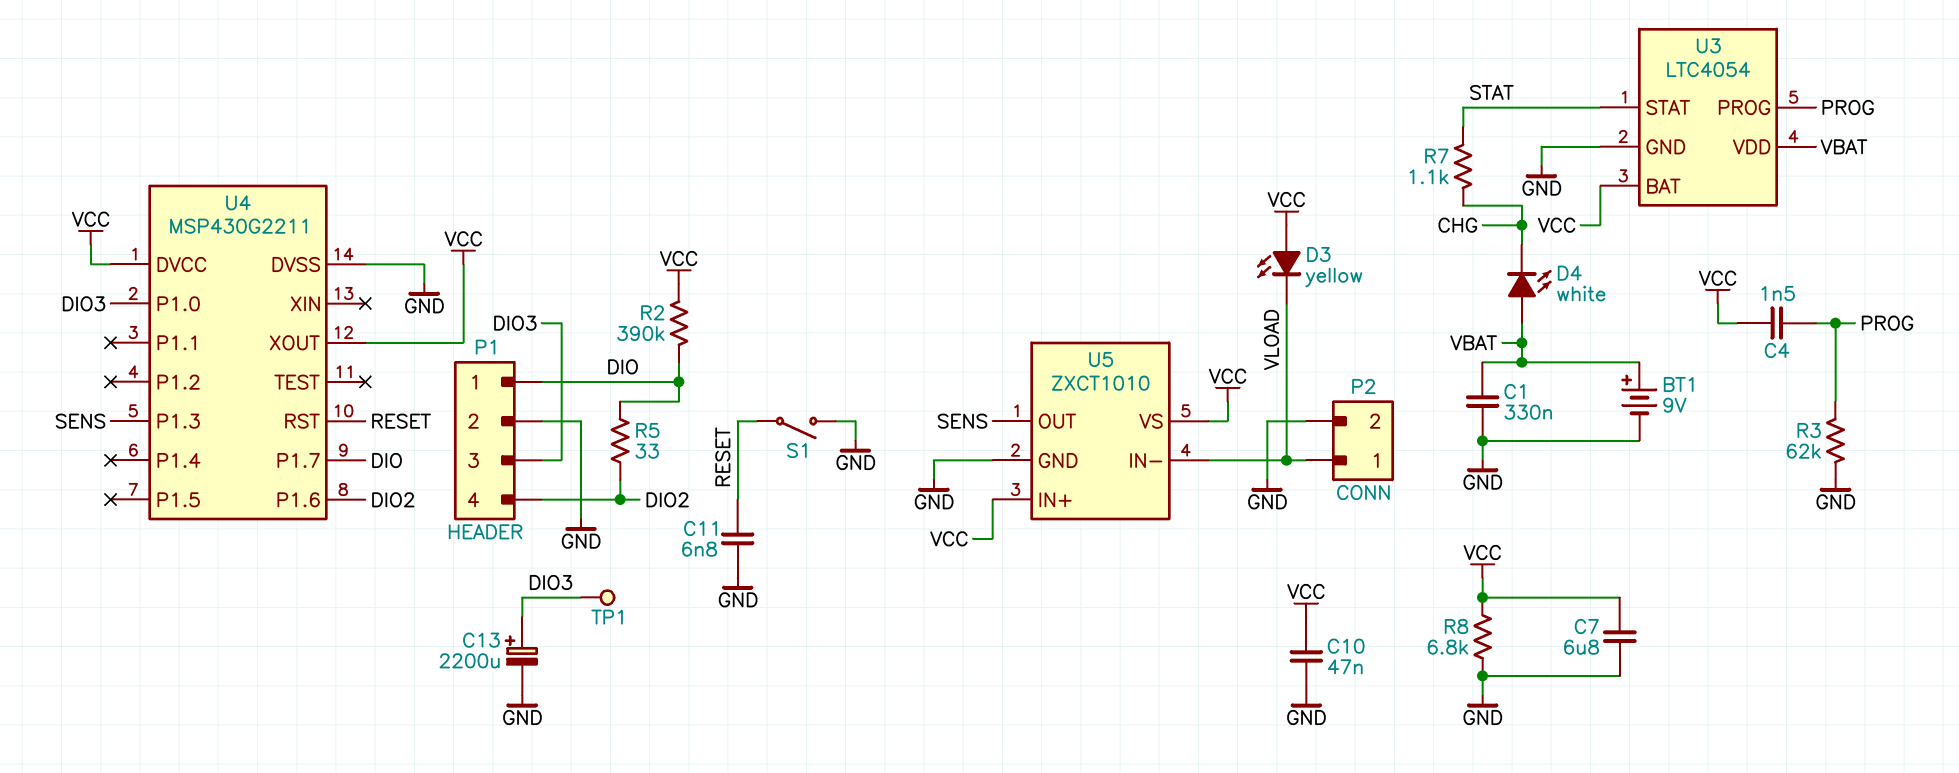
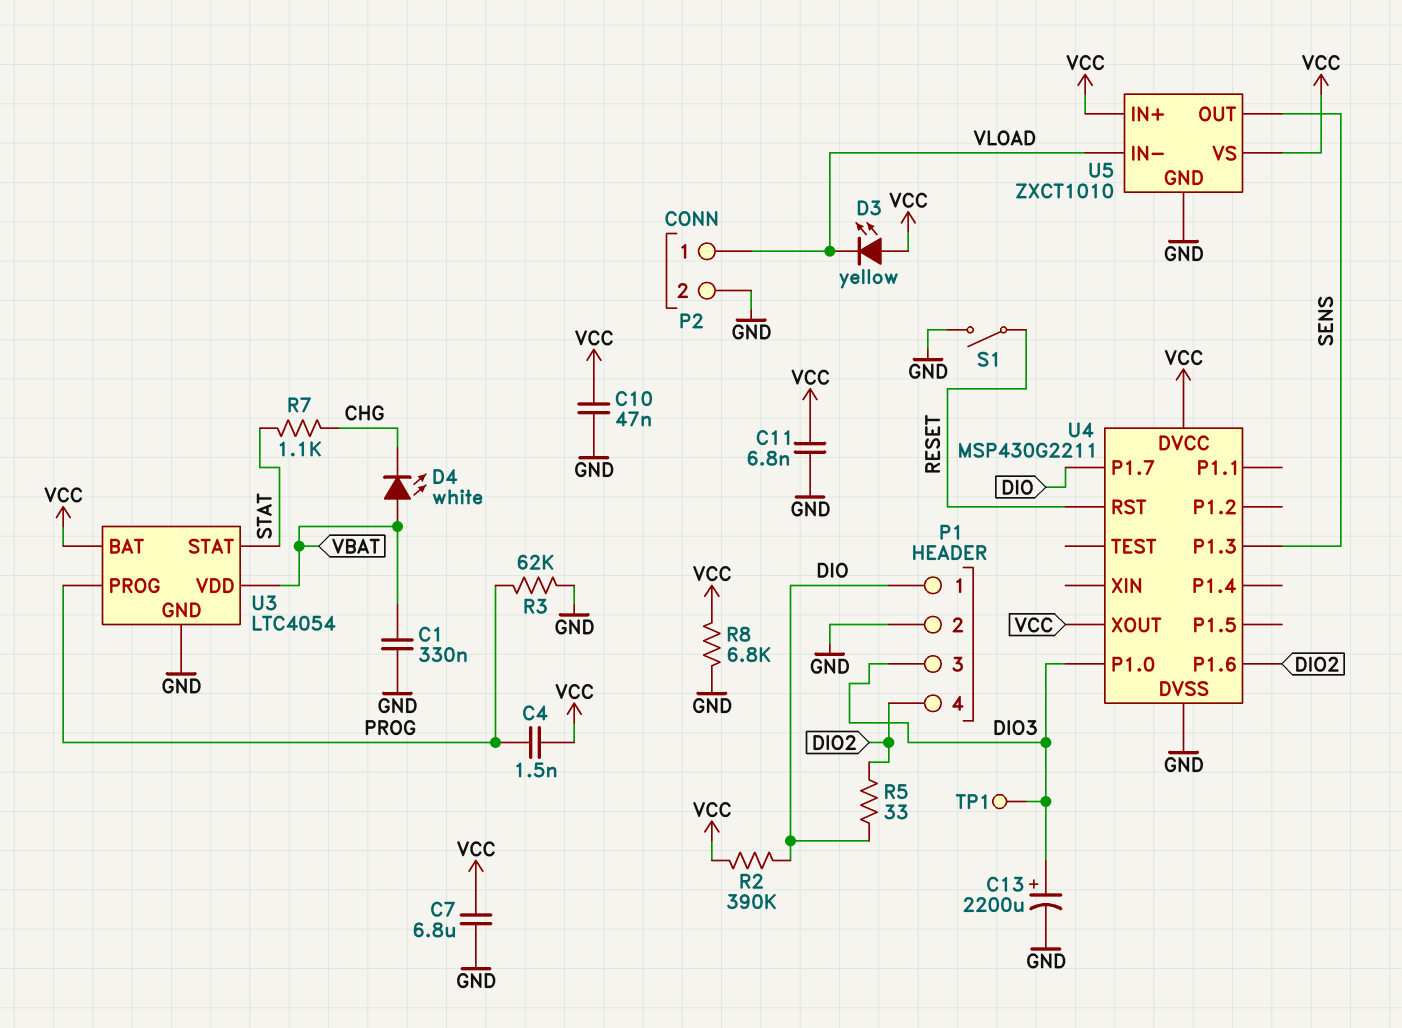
BT1: 9V (plus VBAT, minus GND) -> none
C11: 6.8nF (GND, RESET) -> 6.8nF (GND, VCC)

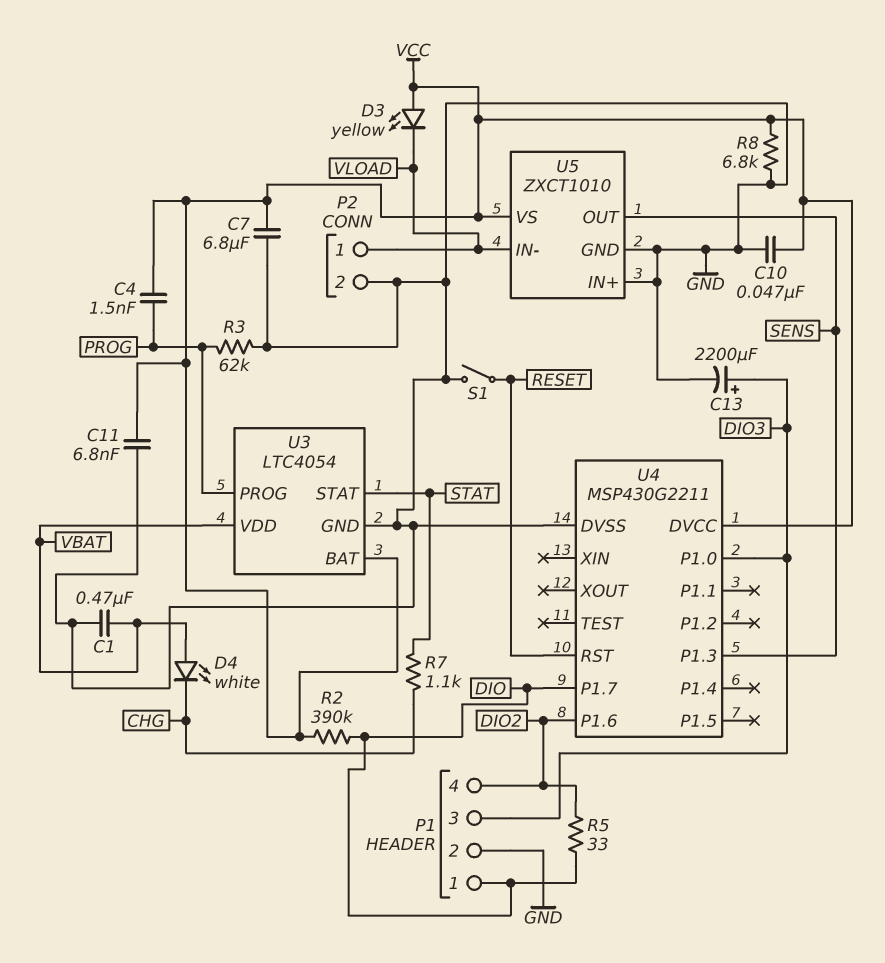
C1: 330nF (GND, VBAT) -> 470nF (GND, VBAT)
TP1: test point (DIO3) -> none
U4 pin XOUT: VCC -> none
U5 pin IN+: VCC -> GND

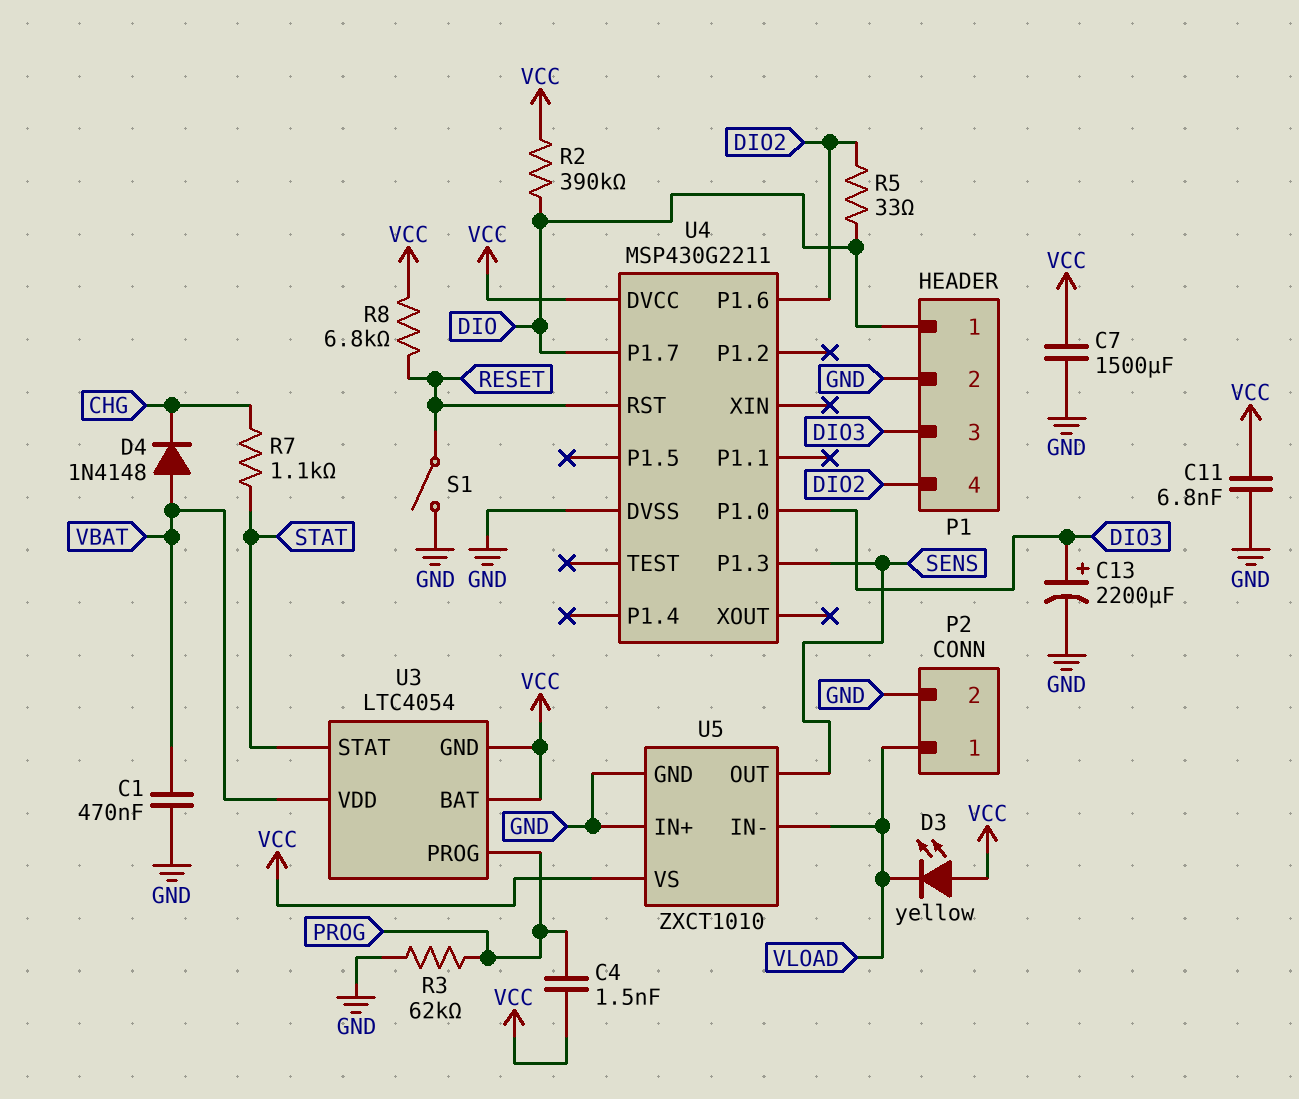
C7: 6.8uF (GND, VCC) -> 1500uF (GND, VCC)
C10: 47nF (GND, VCC) -> none
D4: LED white (A VBAT, K CHG) -> diode 1N4148 (A VBAT, K CHG)
R8: 6.8k (GND, VCC) -> 6.8k (RESET, VCC)
U3 pin GND: GND -> VCC

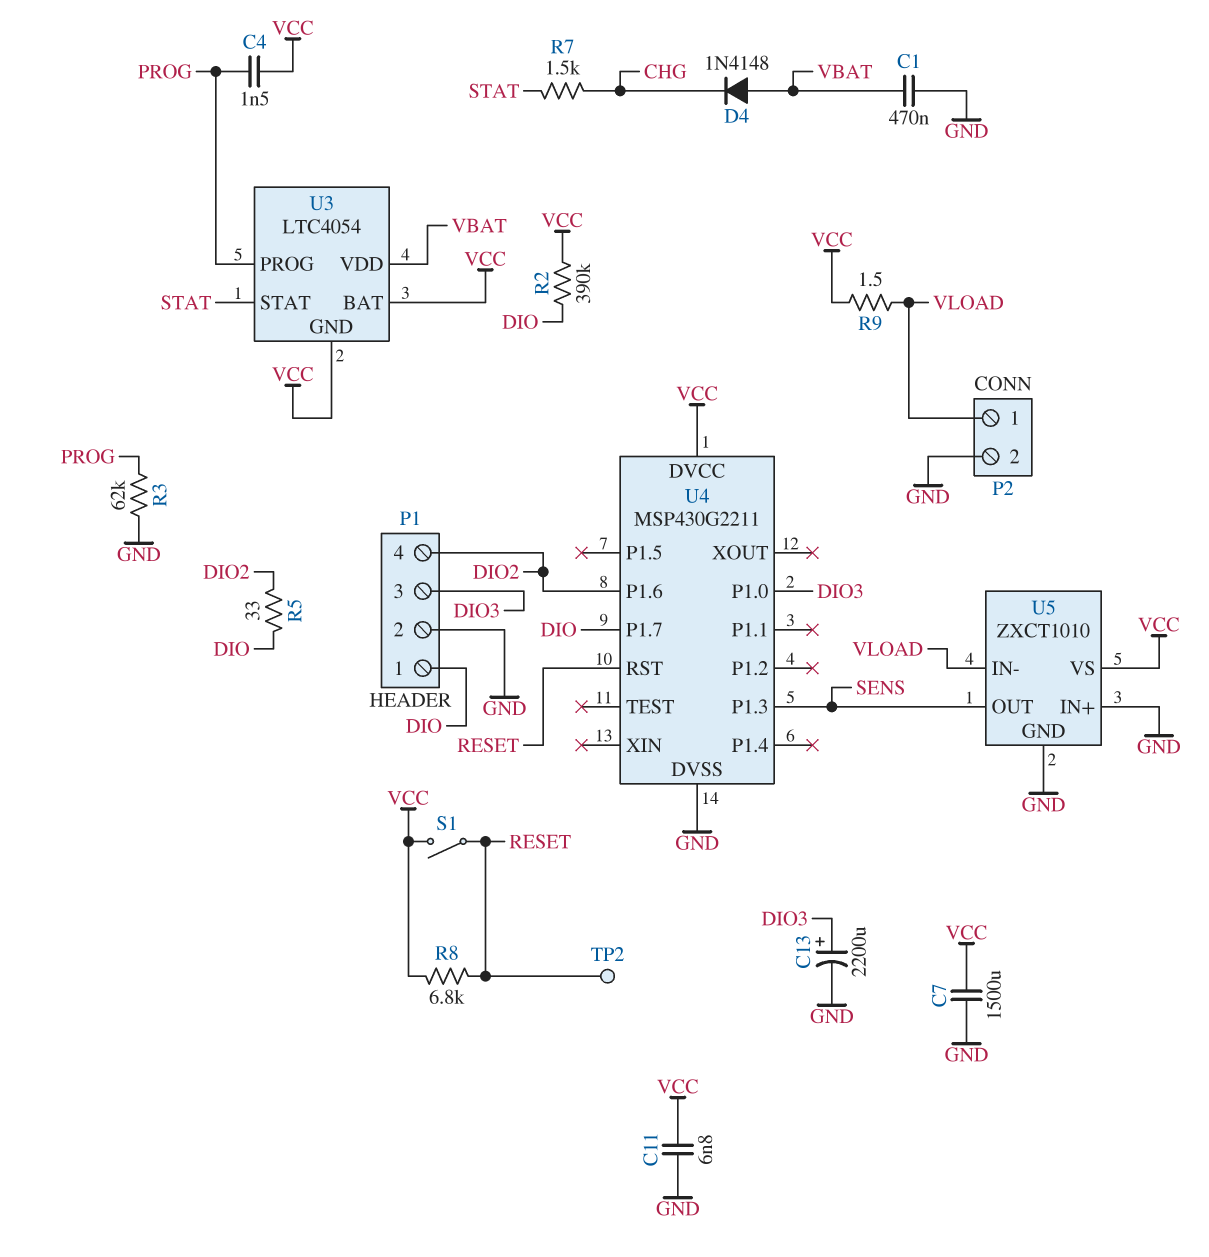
D3: LED yellow (A VCC, K VLOAD) -> none
R7: 1.1k (CHG, STAT) -> 1.5k (CHG, STAT)
R9: none -> 1.5 (VCC, VLOAD)
S1: switch (GND, RESET) -> switch (RESET, VCC)
TP2: none -> test point (RESET)

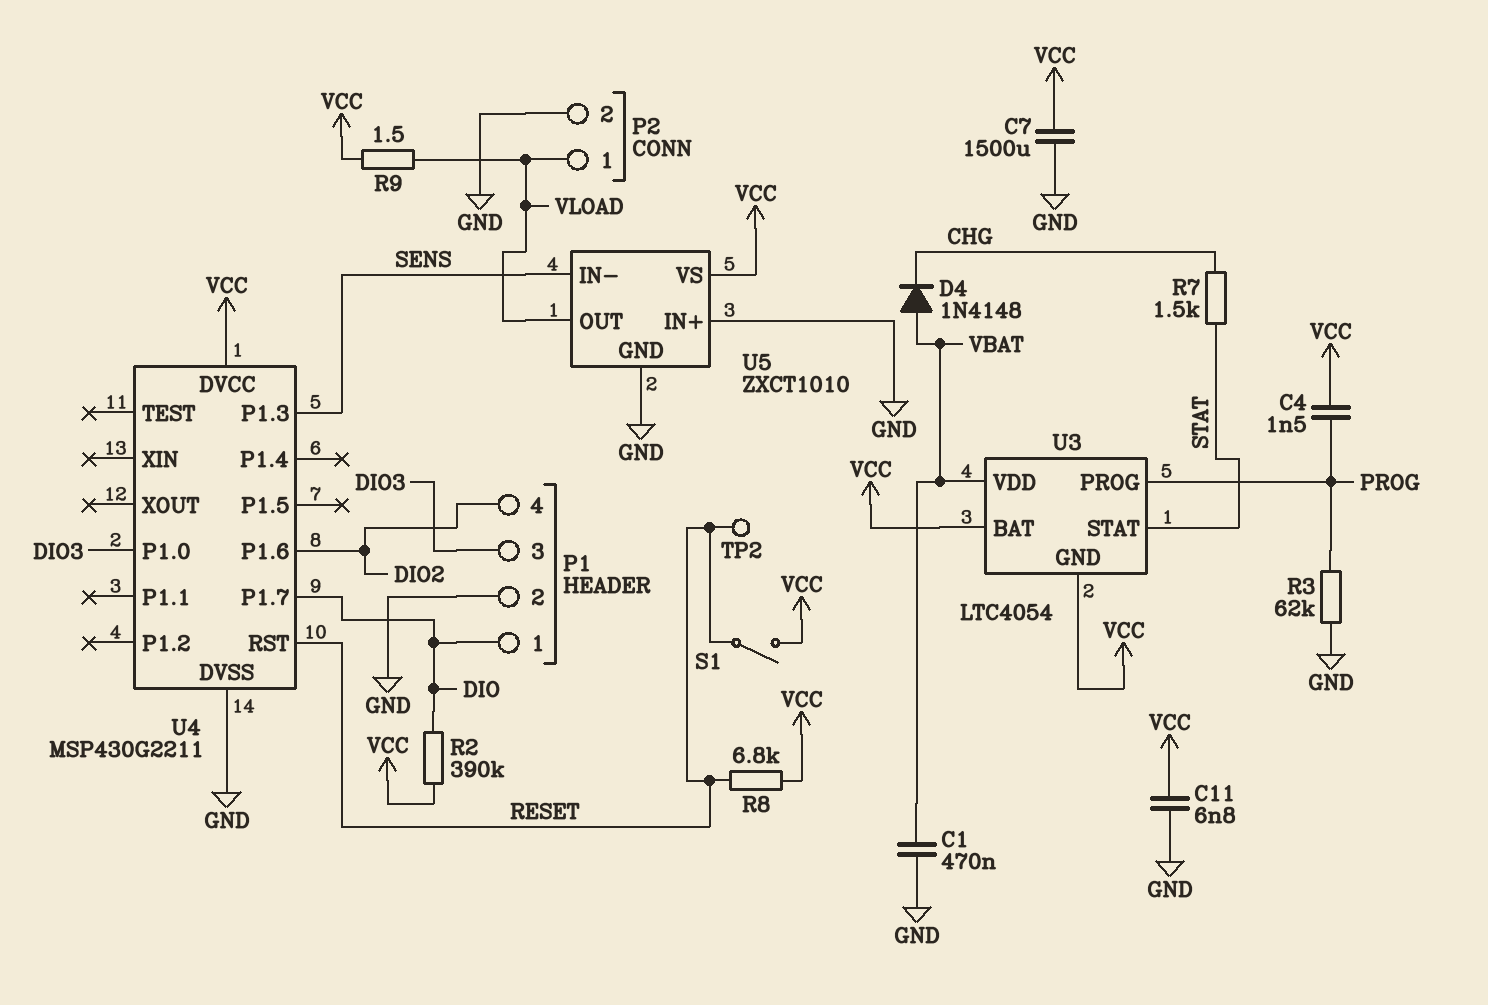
C13: 2200uF (plus DIO3, minus GND) -> none
R5: 33 (DIO, DIO2) -> none
U5 pin IN-: VLOAD -> SENS
U5 pin OUT: SENS -> VLOAD

